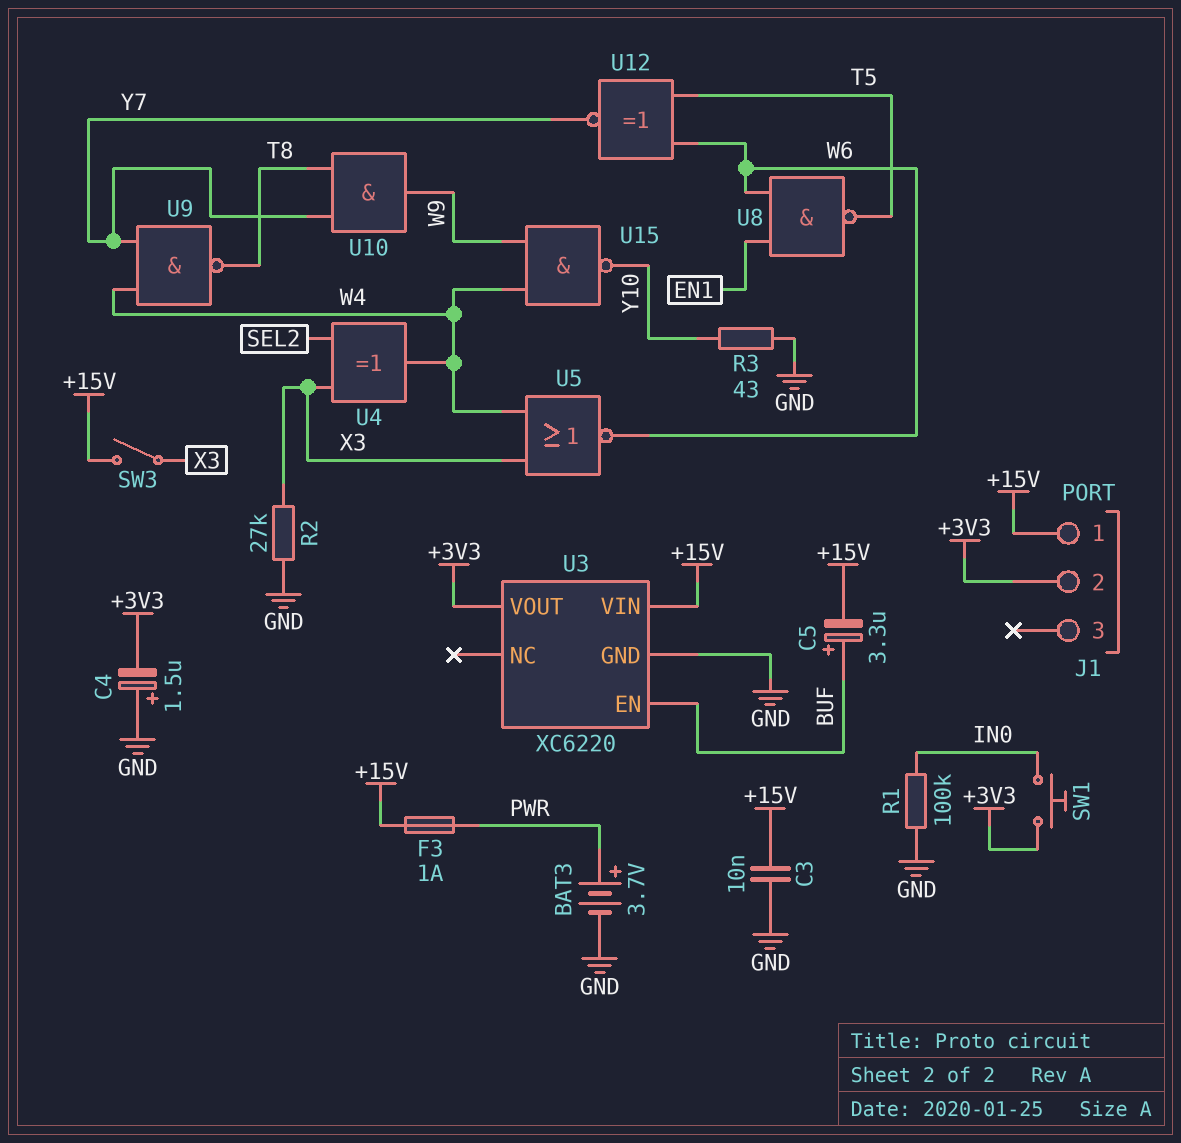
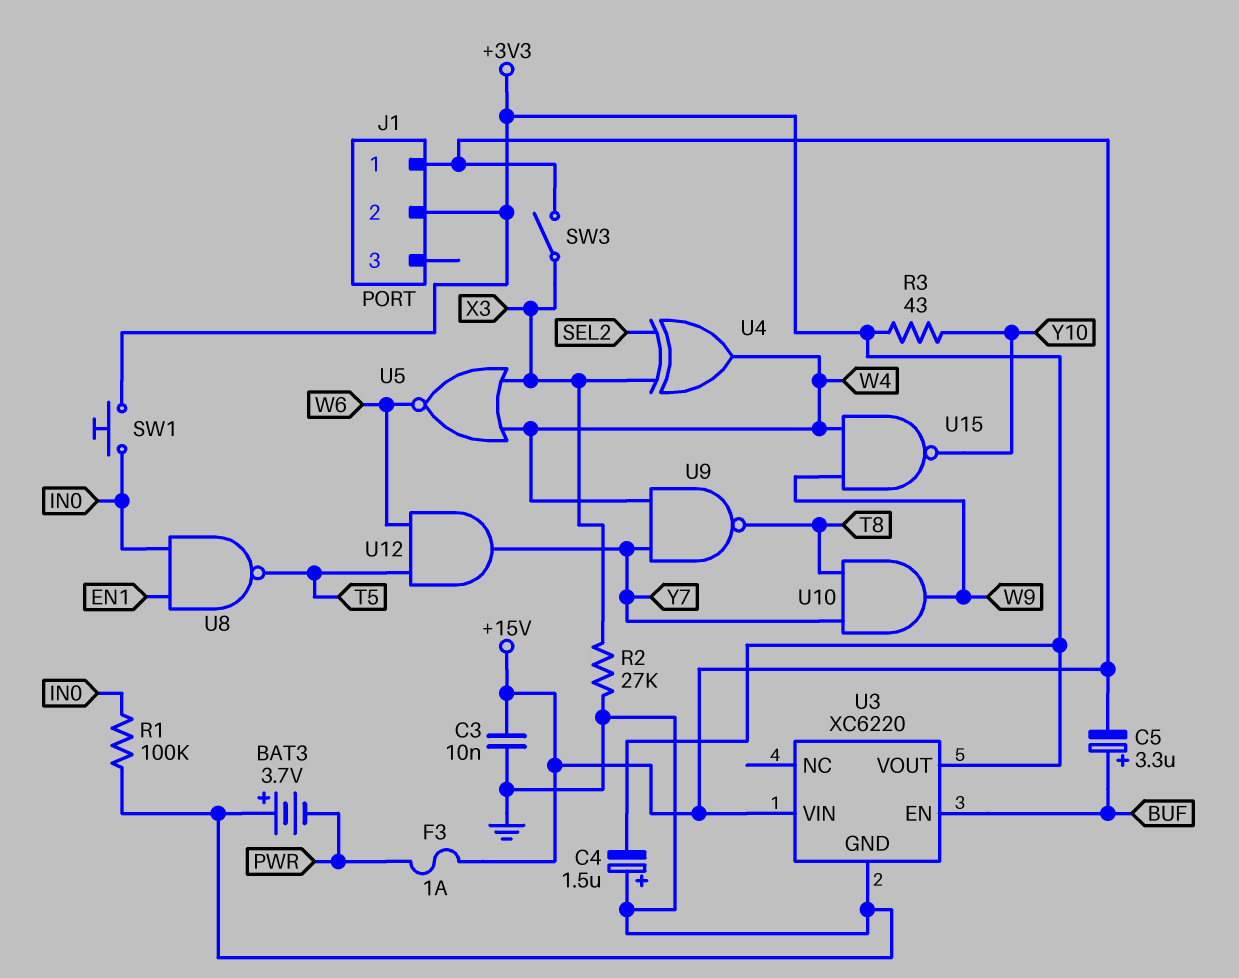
BAT3: 3.7V (plus PWR, minus GND) -> 3.7V (plus GND, minus PWR)
R3: 43 (GND, Y10) -> 43 (+3V3, Y10)
U8: NAND (in EN1, in W6, out T5) -> NAND (in EN1, in IN0, out T5)
U12: XNOR (in T5, in W6, out Y7) -> AND (in T5, in W6, out Y7)

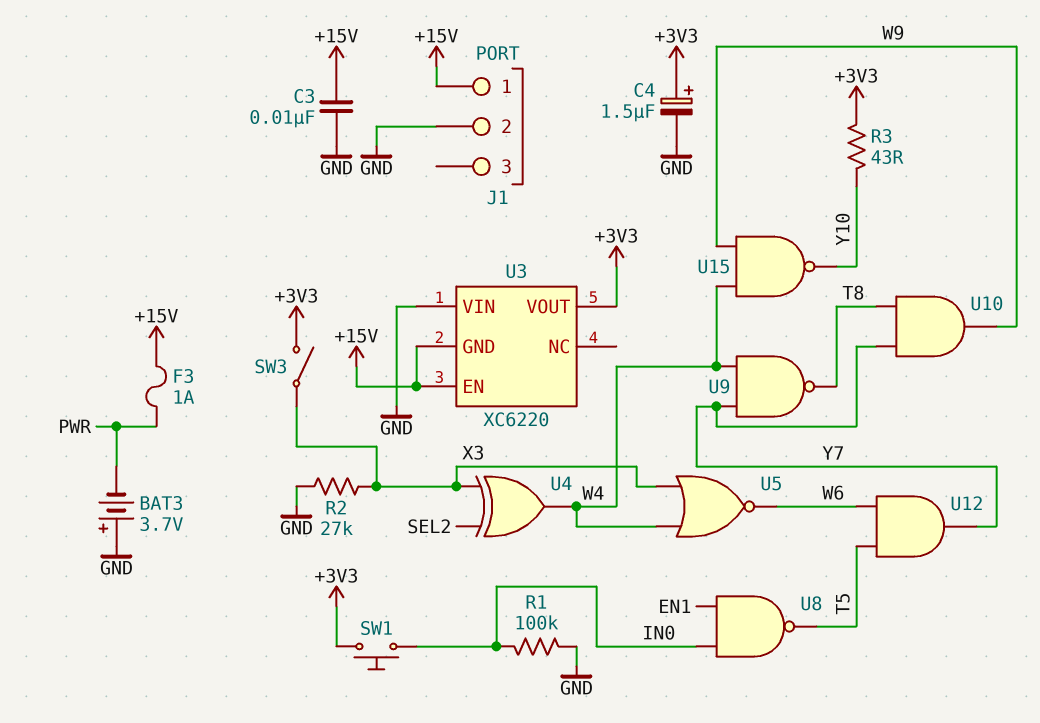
C4: 1.5uF (plus GND, minus +3V3) -> 1.5uF (plus +3V3, minus GND)
C5: 3.3uF (plus BUF, minus +15V) -> none
J1 pin 2: +3V3 -> GND
SW3: switch (+15V, X3) -> switch (+3V3, X3)
U3 pin EN: BUF -> +15V
U3 pin GND: GND -> +15V
U3 pin VIN: +15V -> GND

